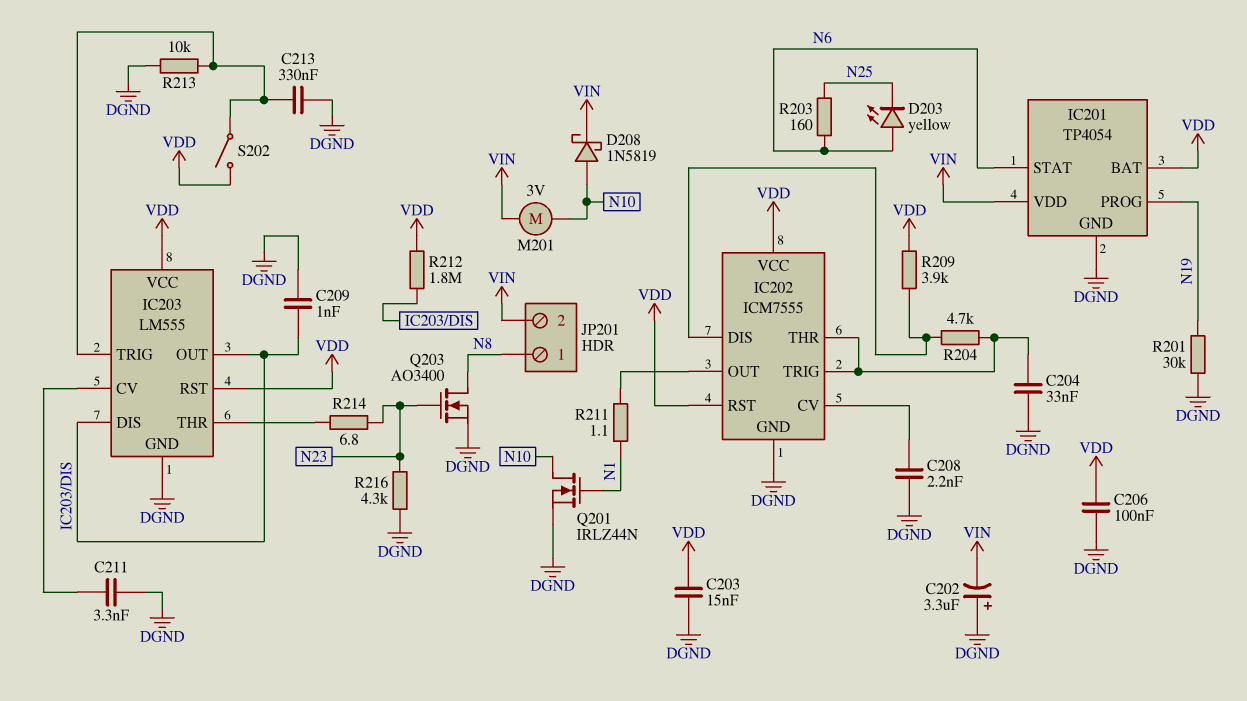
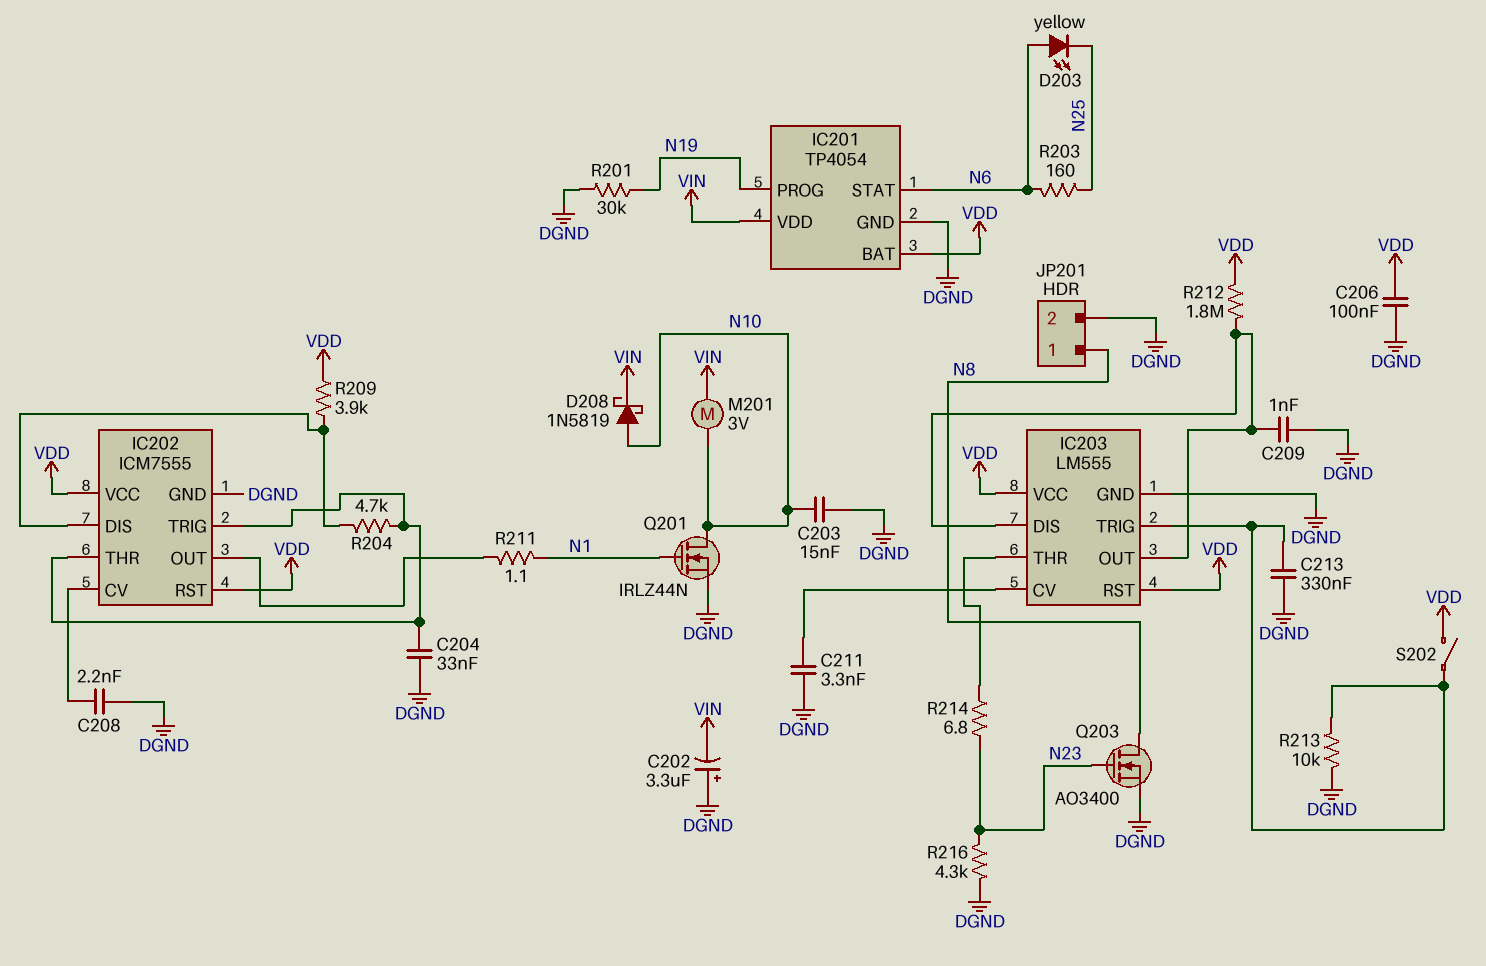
C203: 15nF (DGND, VDD) -> 15nF (DGND, N10)
JP201 pin 2: VIN -> DGND

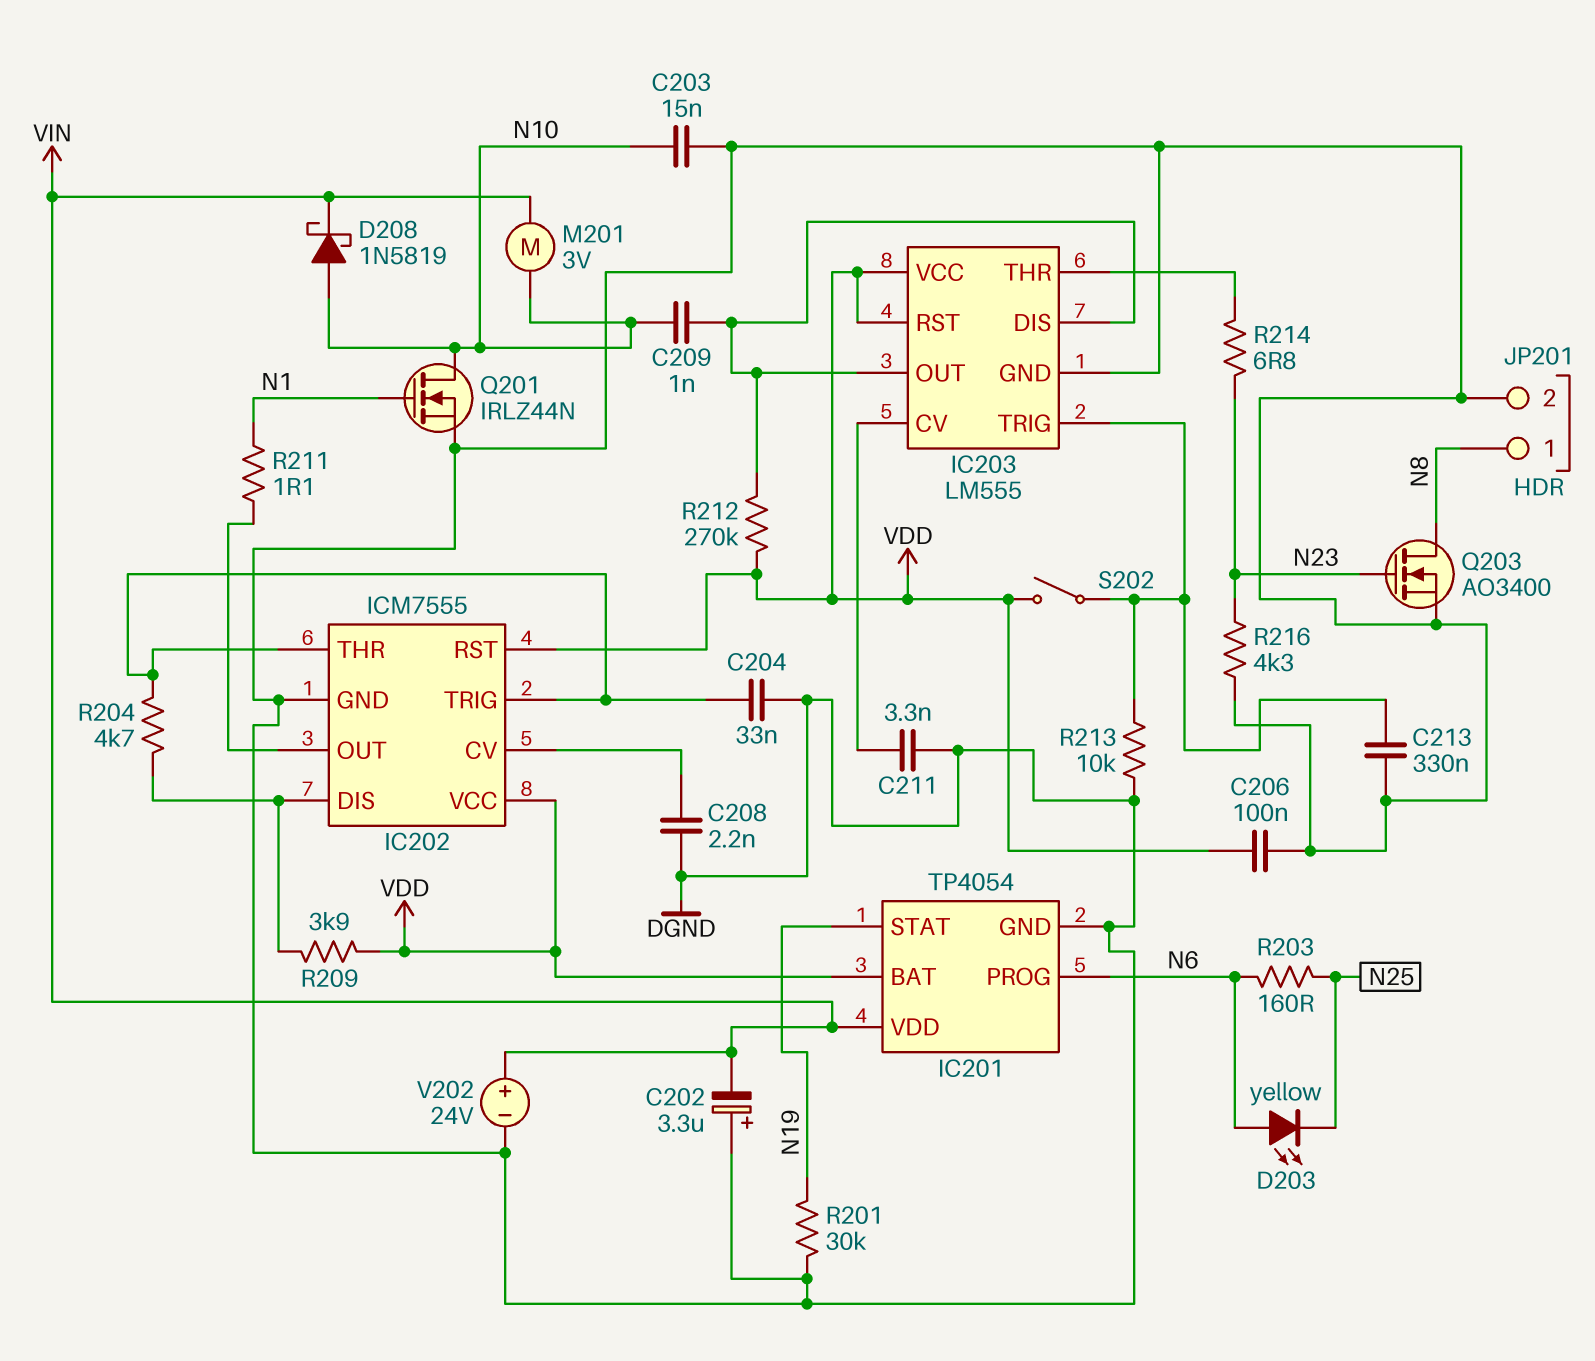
C209: 1nF (DGND, IC203/DIS) -> 1nF (IC203/DIS, N10)
IC201 pin PROG: N19 -> N6
IC201 pin STAT: N6 -> N19
R212: 1.8M (IC203/DIS, VDD) -> 270k (IC203/DIS, VDD)
V202: none -> 24V (plus VIN, minus DGND)

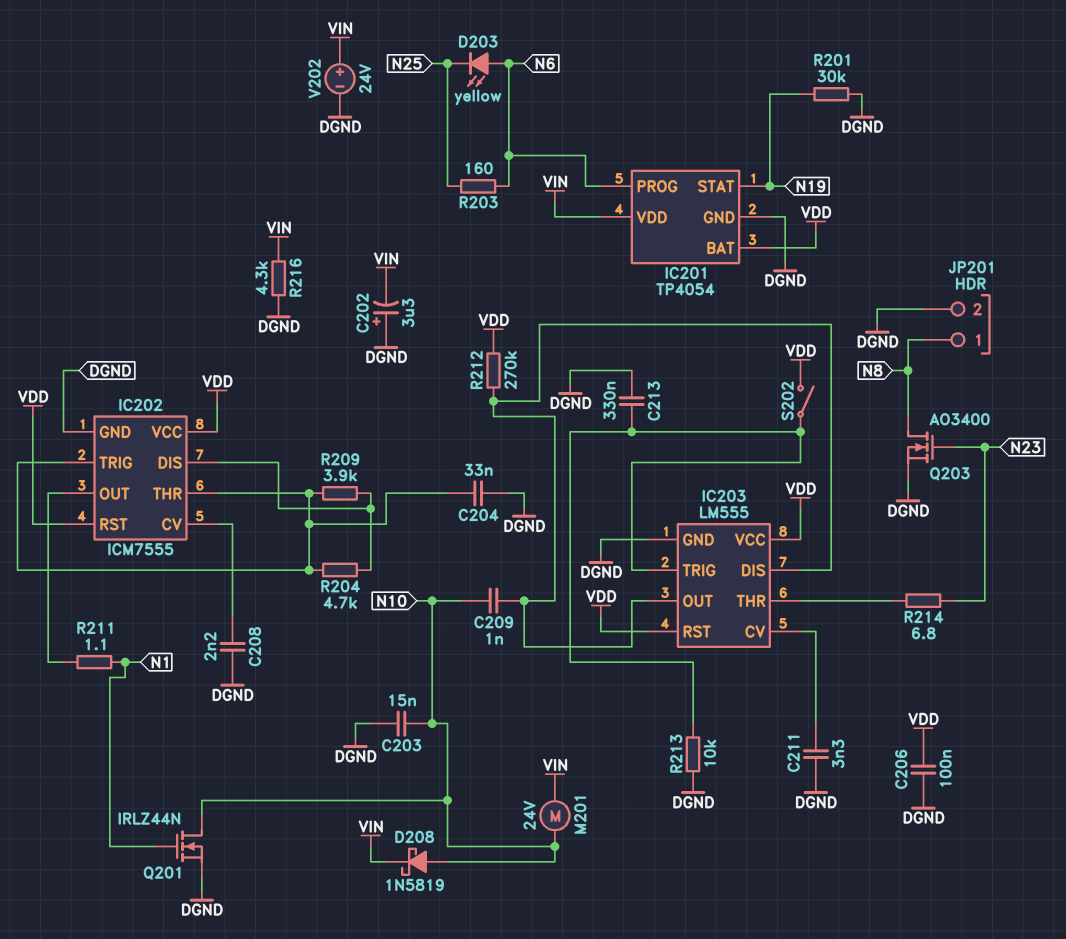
M201: motor 3V (N10, VIN) -> motor 24V (N10, VIN)
R209: 3.9k (IC202/DIS, VDD) -> 3.9k (IC202/DIS, IC202/THR)
R216: 4.3k (DGND, N23) -> 4.3k (DGND, VIN)

